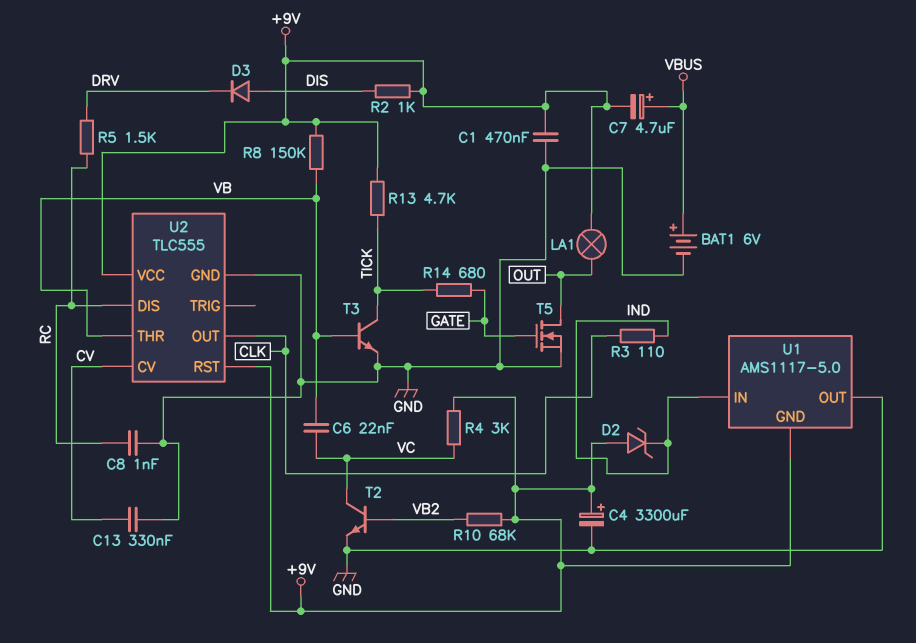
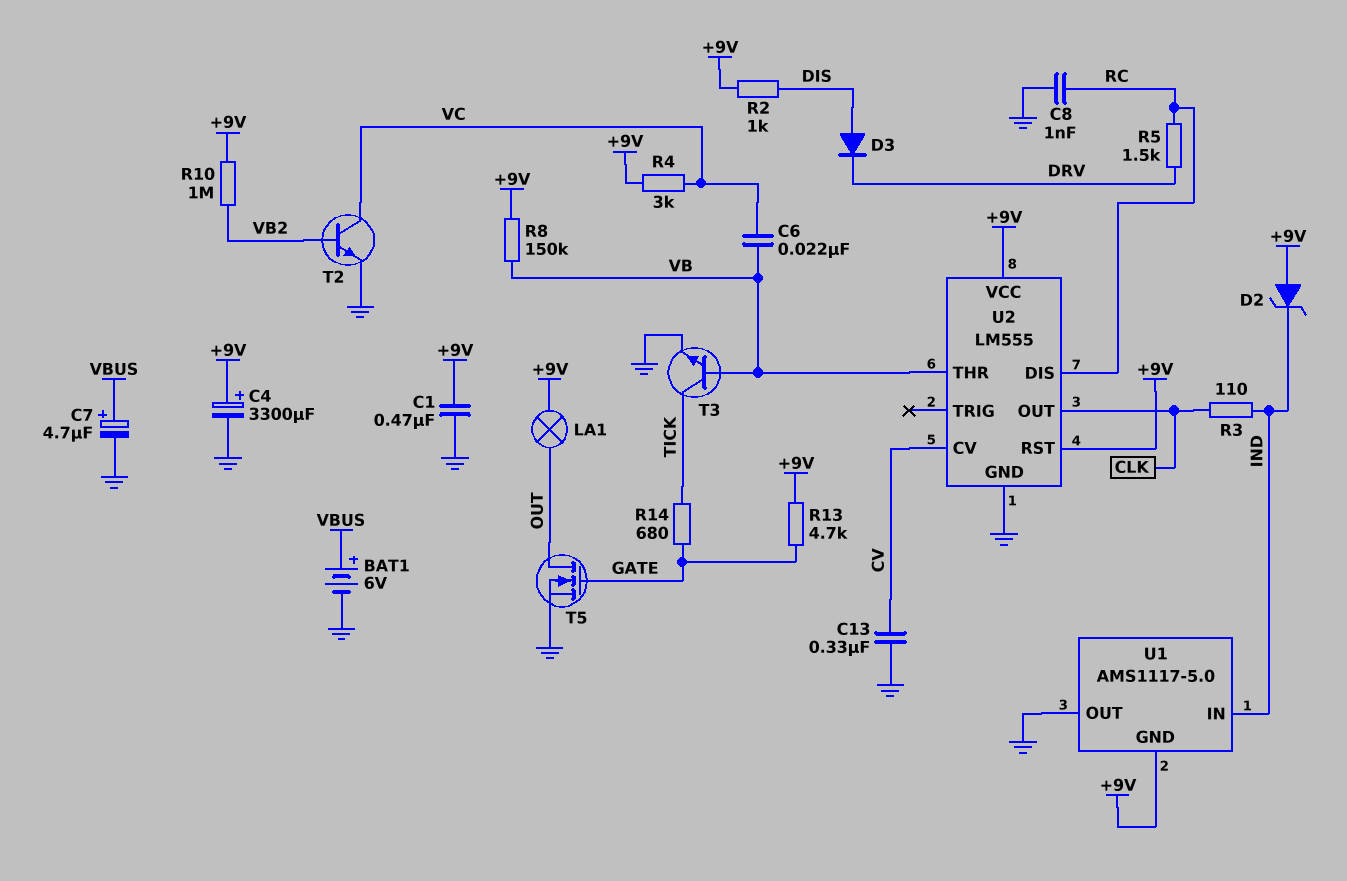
C7: 4.7uF (plus VBUS, minus +9V) -> 4.7uF (plus VBUS, minus GND)
R10: 68k (+9V, VB2) -> 1M (+9V, VB2)
R13: 4.7k (+9V, TICK) -> 4.7k (+9V, GATE)
U2: TLC555 -> LM555

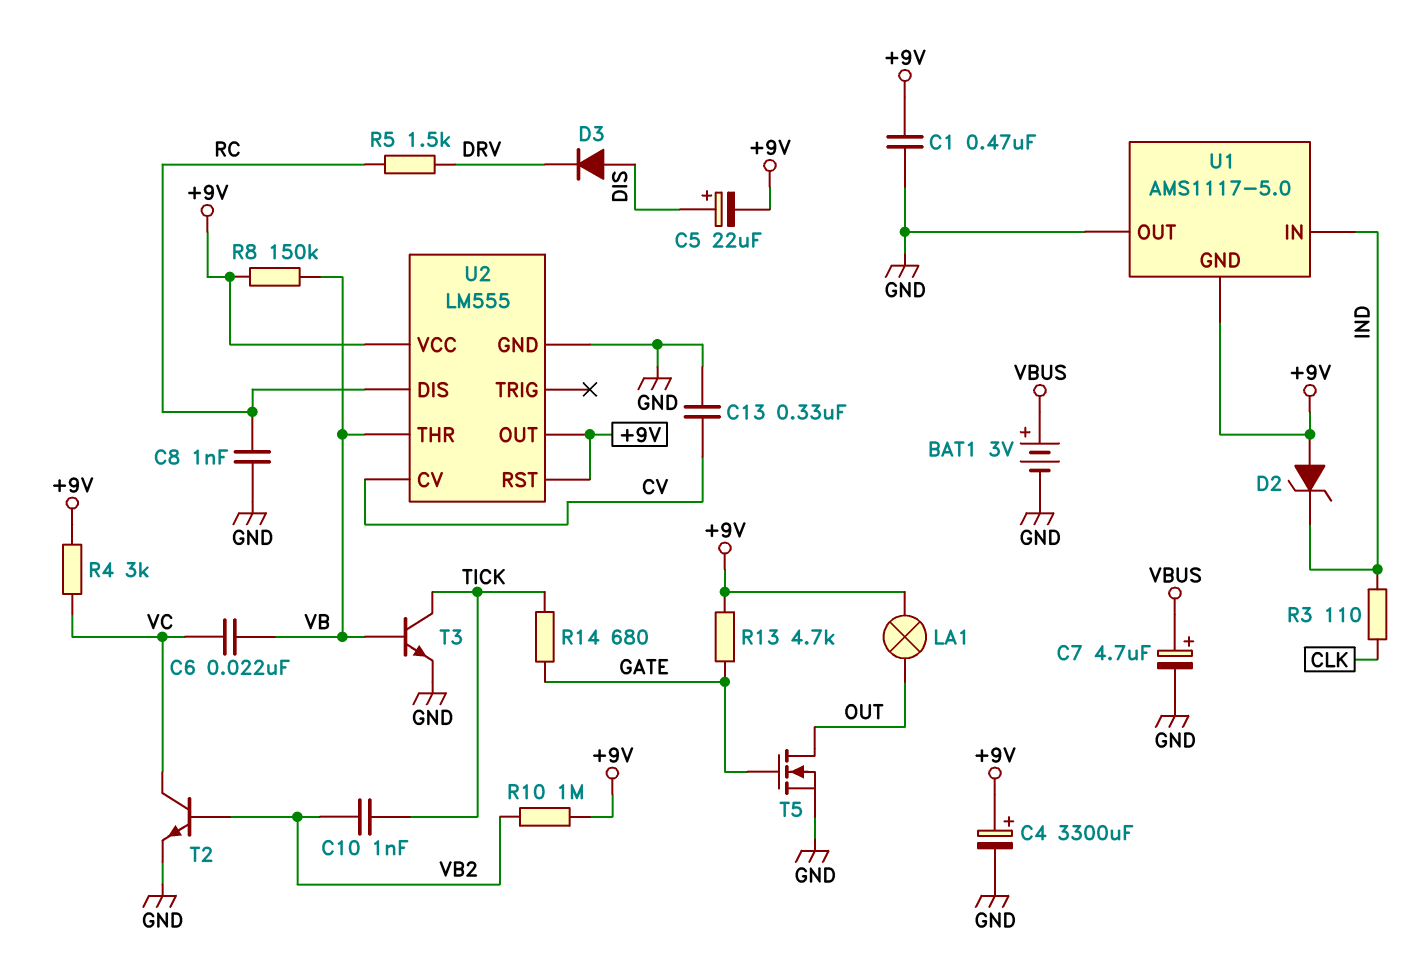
BAT1: 6V (plus VBUS, minus GND) -> 3V (plus VBUS, minus GND)
C5: none -> 22uF (plus DIS, minus +9V)
C10: none -> 1nF (TICK, VB2)
R2: 1k (+9V, DIS) -> none
U2 pin OUT: CLK -> +9V

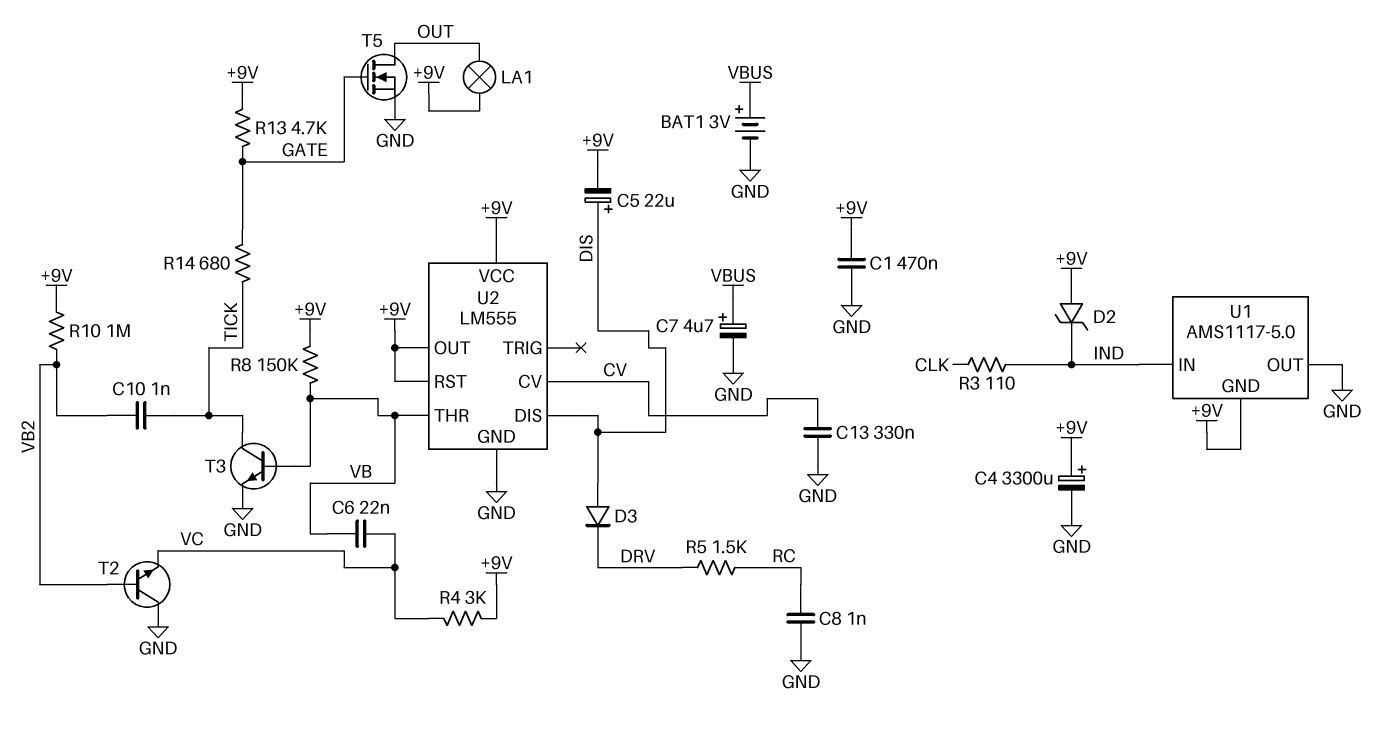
T2: NPN (B VB2, C VC, E GND) -> NPN (B VB2, C GND, E VC)
U2 pin DIS: RC -> DIS

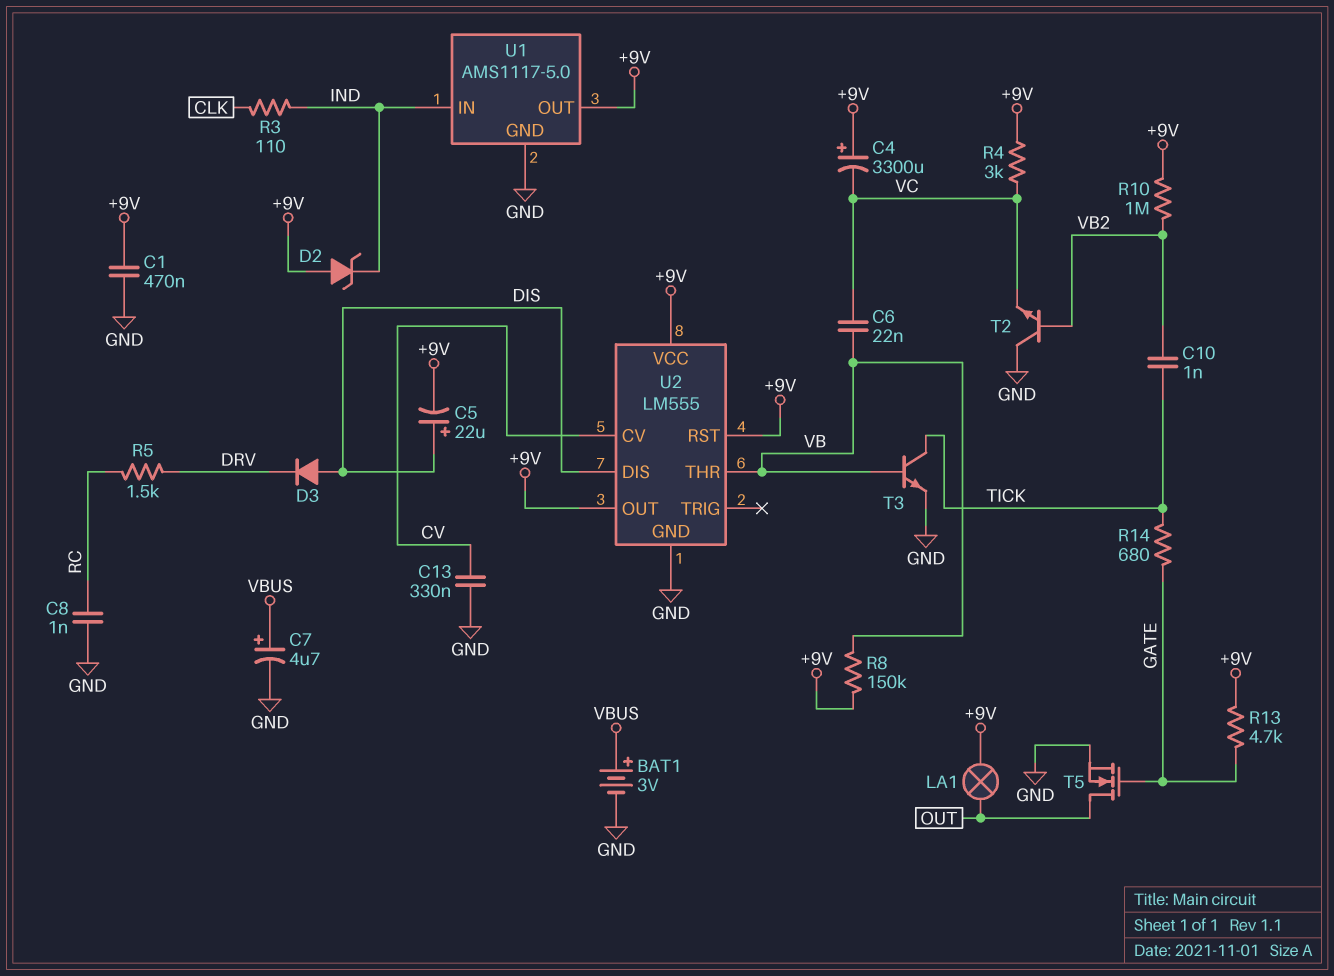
C4: 3300uF (plus +9V, minus GND) -> 3300uF (plus +9V, minus VC)
U1 pin GND: +9V -> GND
U1 pin OUT: GND -> +9V

